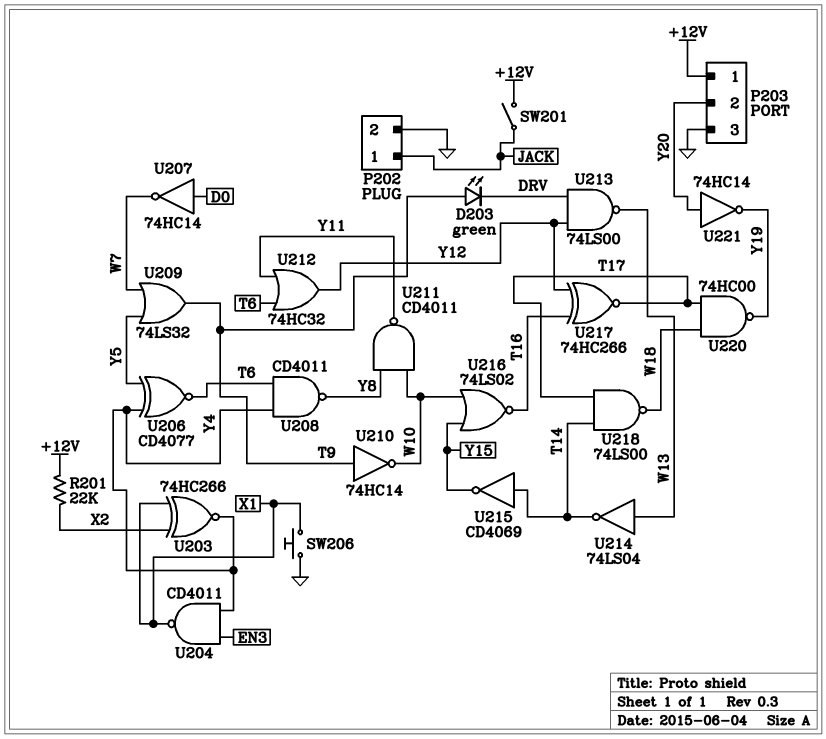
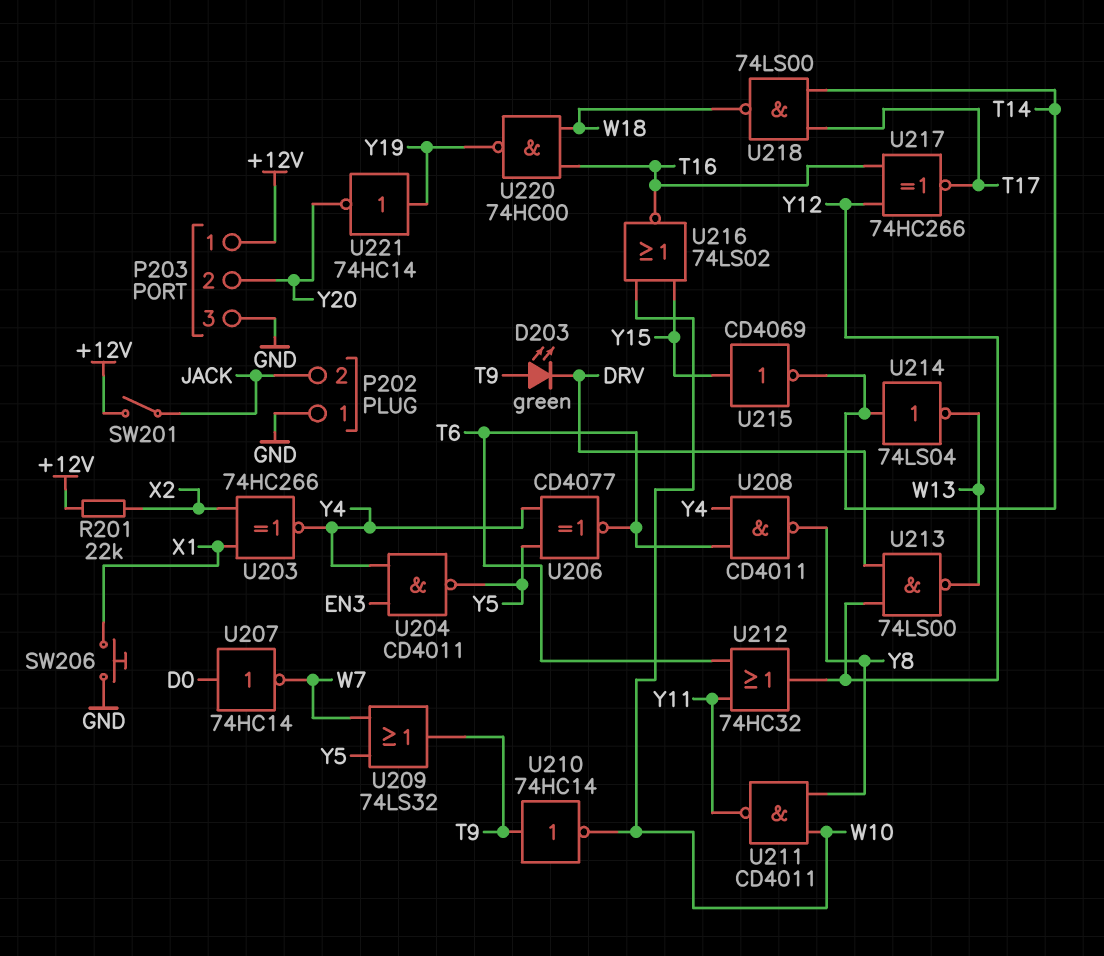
P202 pin 1: JACK -> GND
P202 pin 2: GND -> JACK
U204: NAND CD4011 (in EN3, in Y4, out X1) -> NAND CD4011 (in EN3, in Y4, out Y5)
U214: NOT 74LS04 (in W13, out T14) -> NOT 74LS04 (in T14, out W13)
U215: NOT CD4069 (in T14, out Y15) -> NOT CD4069 (in Y15, out T14)
U220: NAND 74HC00 (in T17, in W18, out Y19) -> NAND 74HC00 (in T16, in W18, out Y19)
U221: NOT 74HC14 (in Y20, out Y19) -> NOT 74HC14 (in Y19, out Y20)

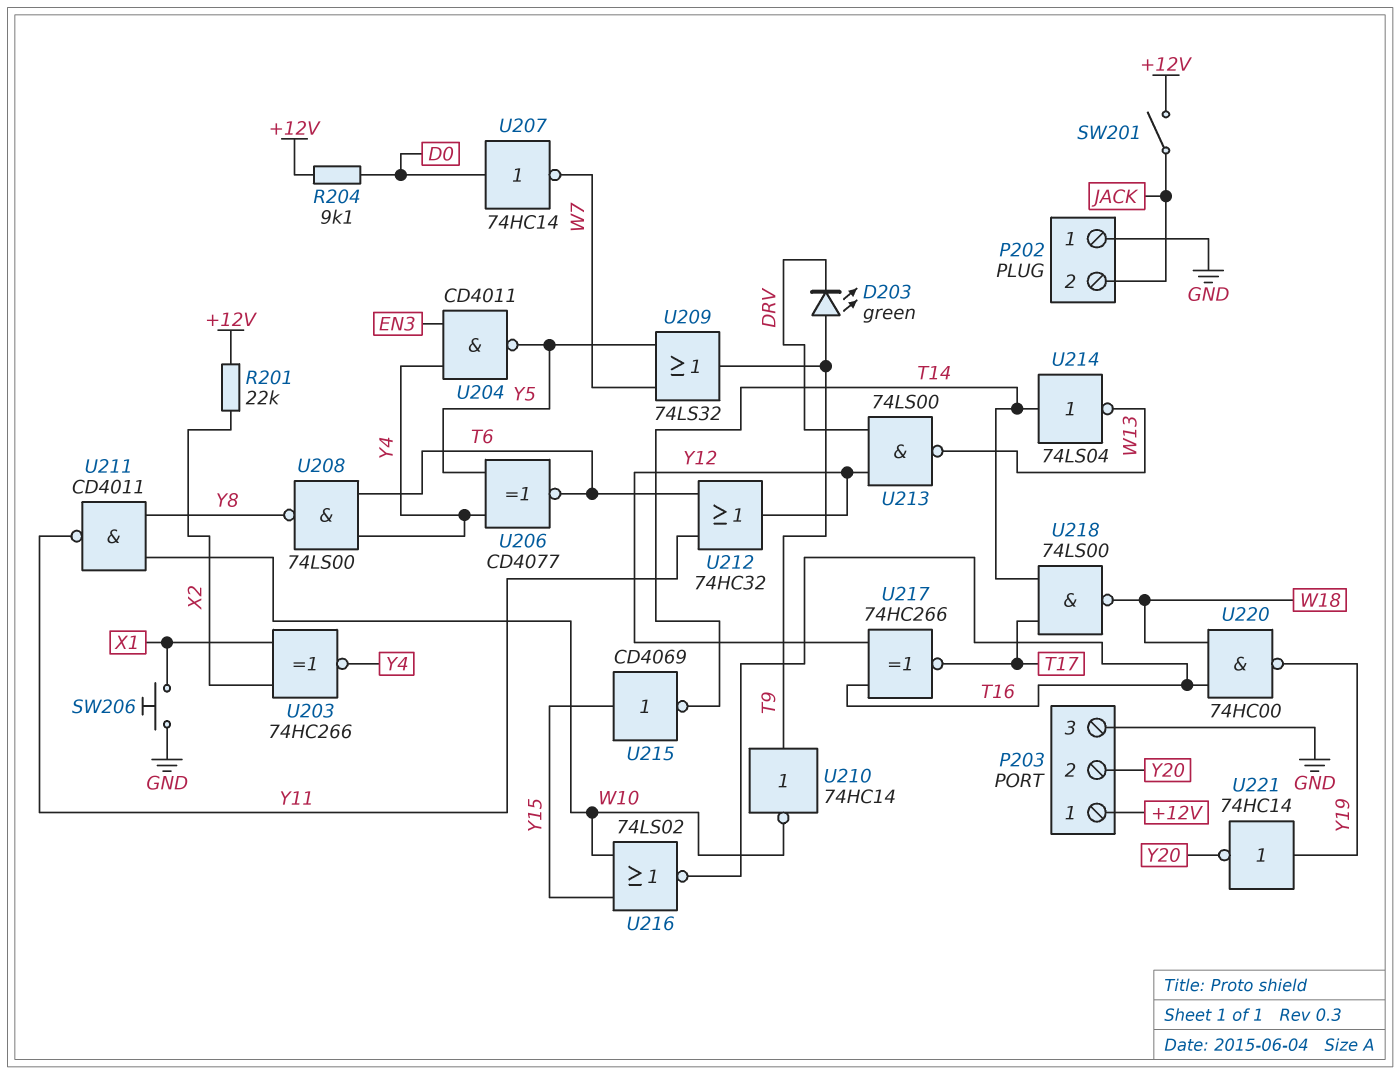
R204: none -> 9.1k (+12V, D0)
U208: NAND CD4011 (in T6, in Y4, out Y8) -> NAND 74LS00 (in T6, in Y4, out Y8)

